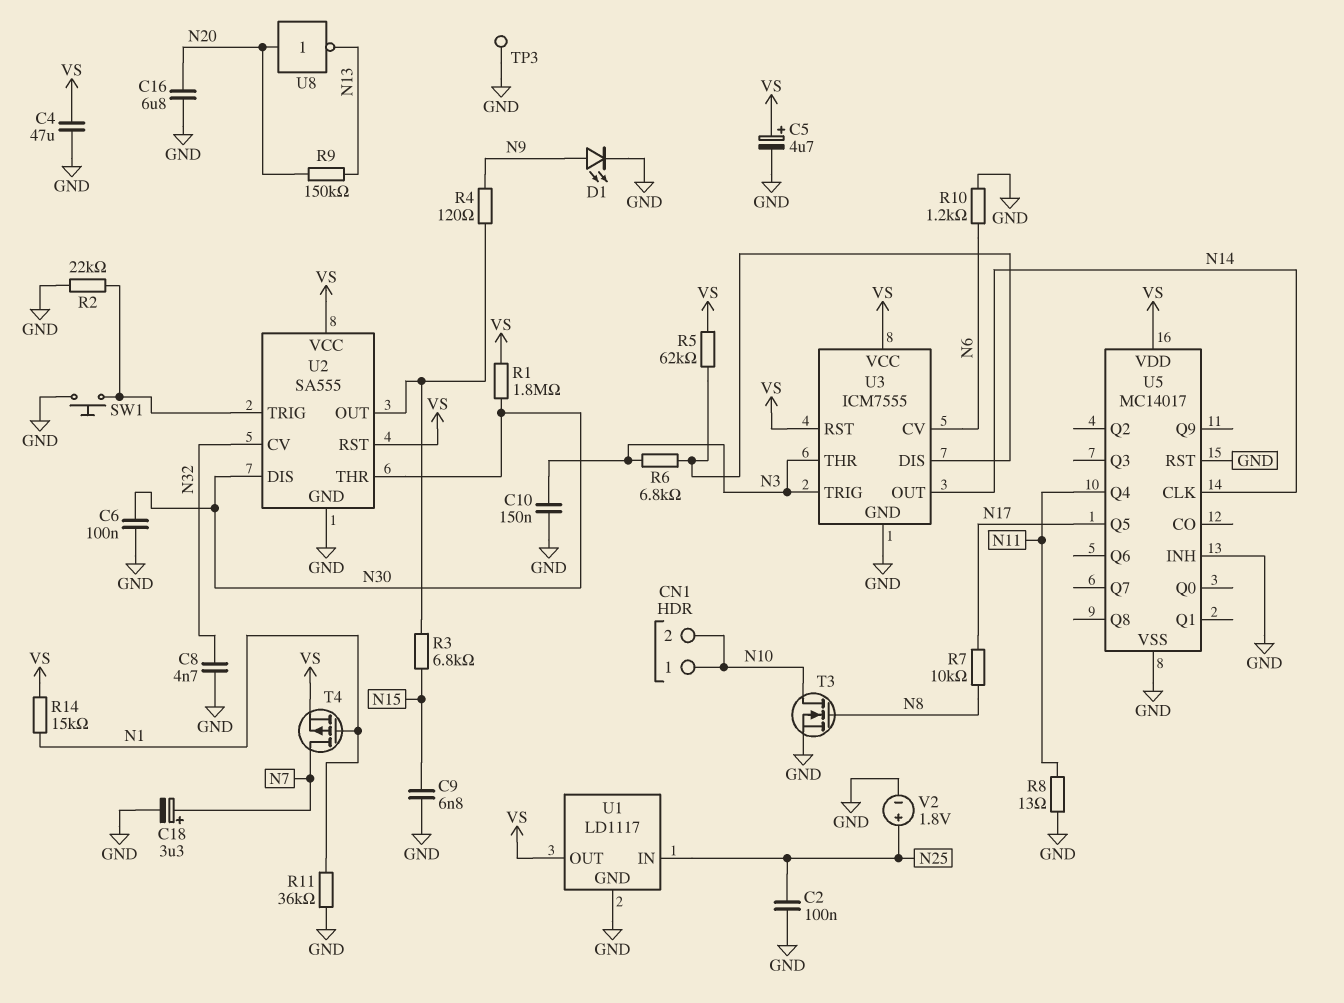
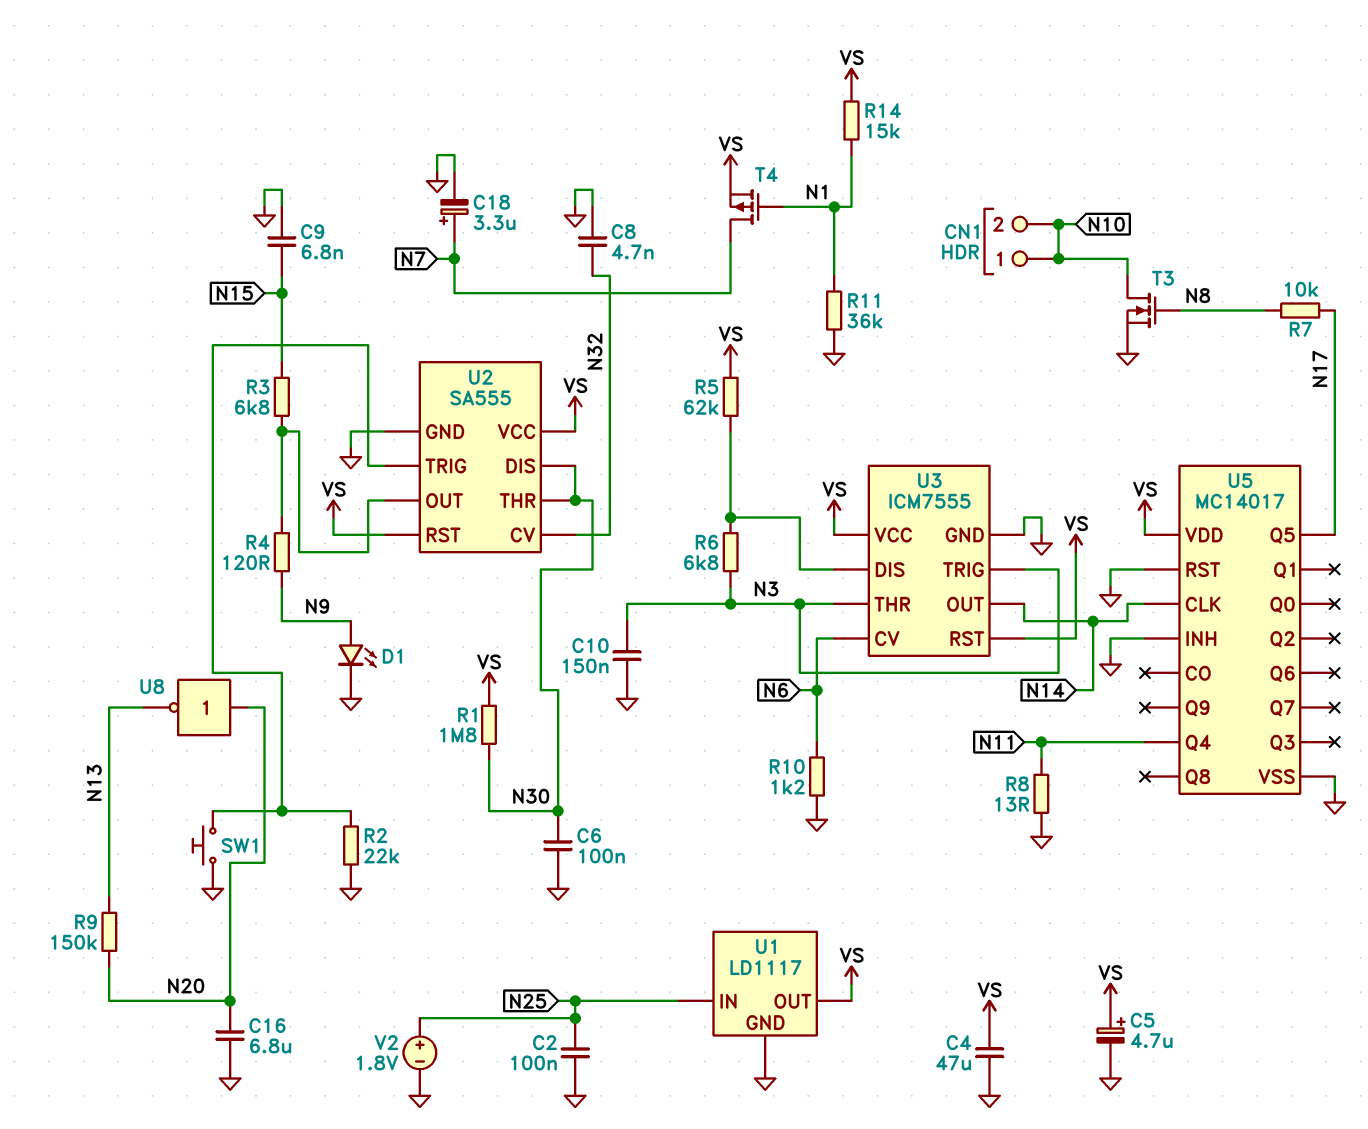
TP3: test point (GND) -> none

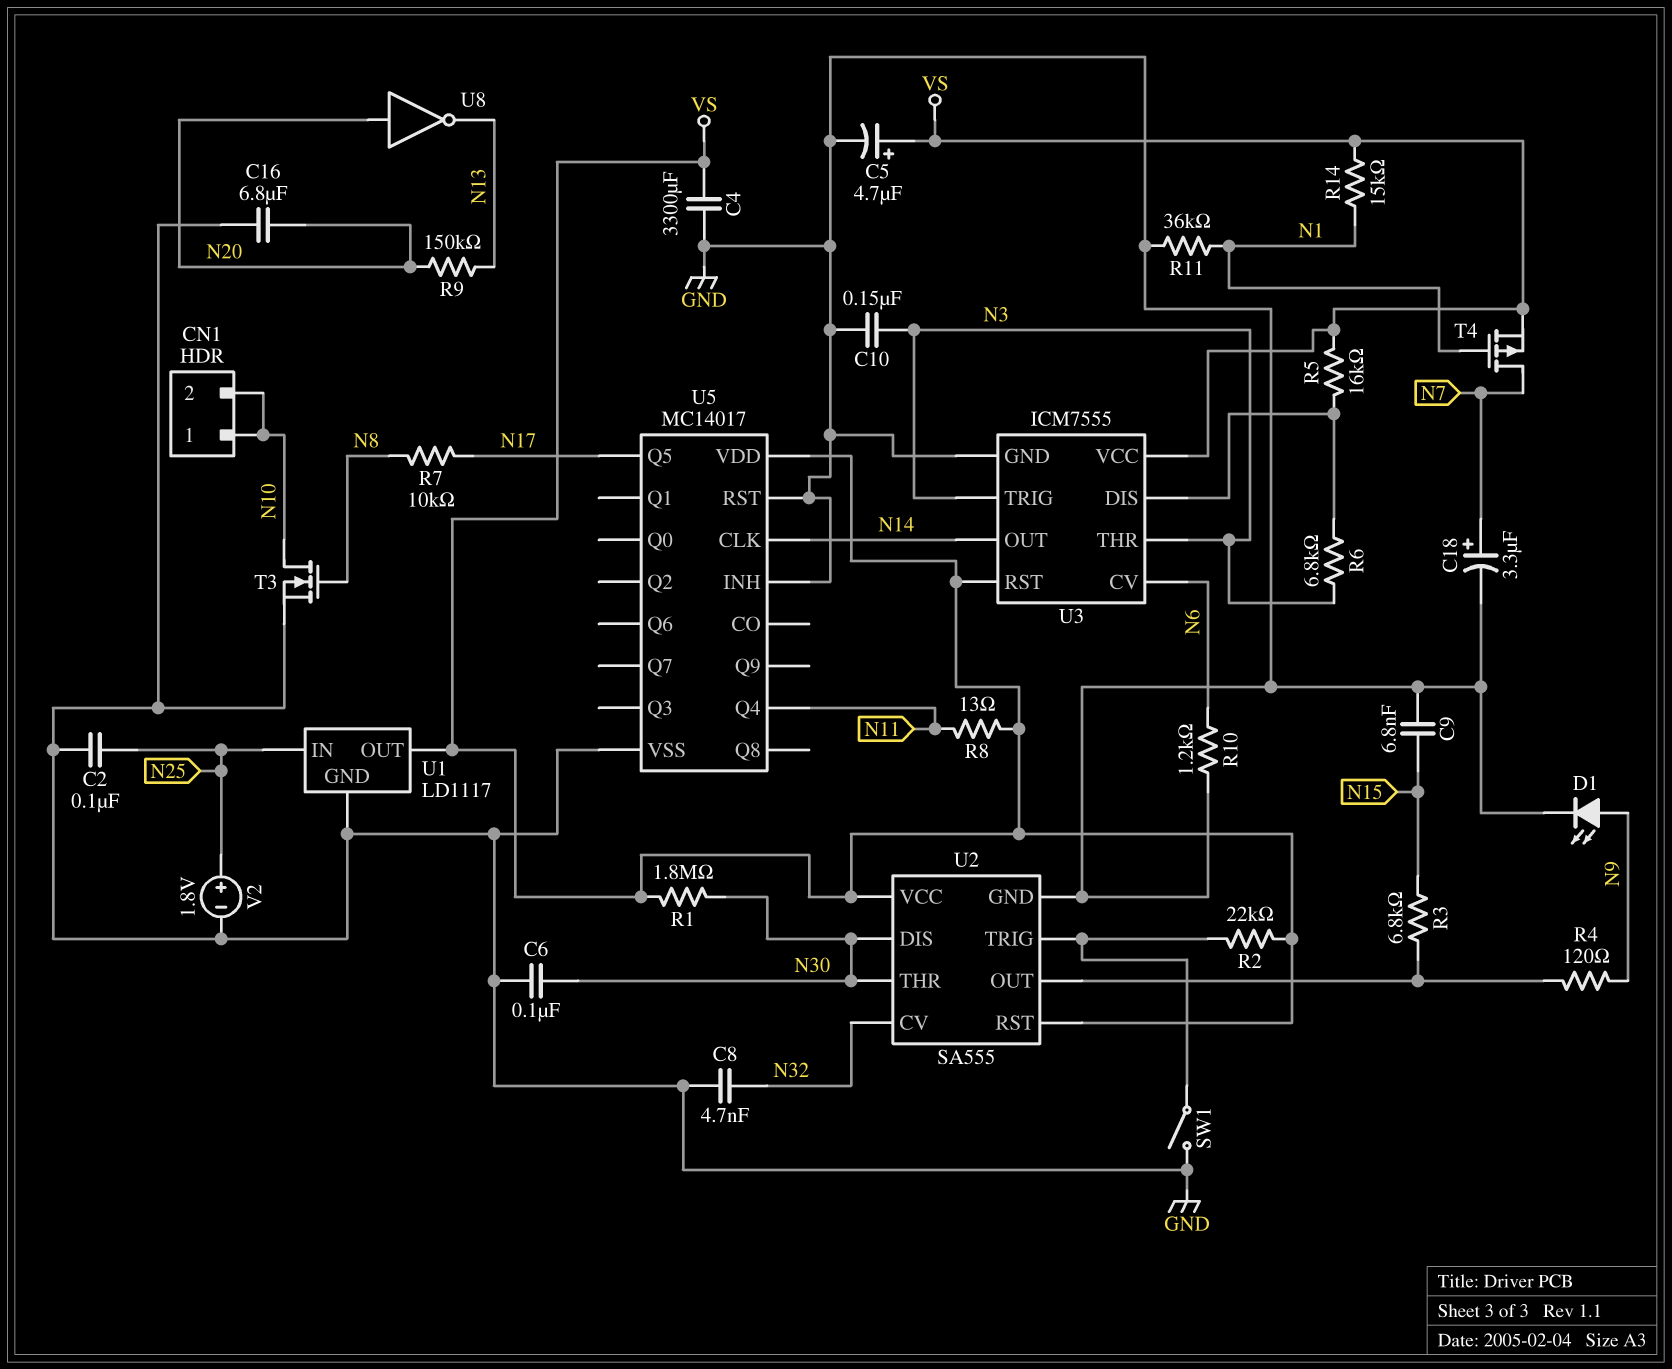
C4: 47uF (GND, VS) -> 3300uF (GND, VS)
R2: 22k (GND, U2/TRIG) -> 22k (U2/TRIG, VS)
R5: 62k (U3/DIS, VS) -> 16k (U3/DIS, VS)
R8: 13 (GND, N11) -> 13 (N11, VS)
SW1: button (GND, U2/TRIG) -> switch (GND, U2/TRIG)

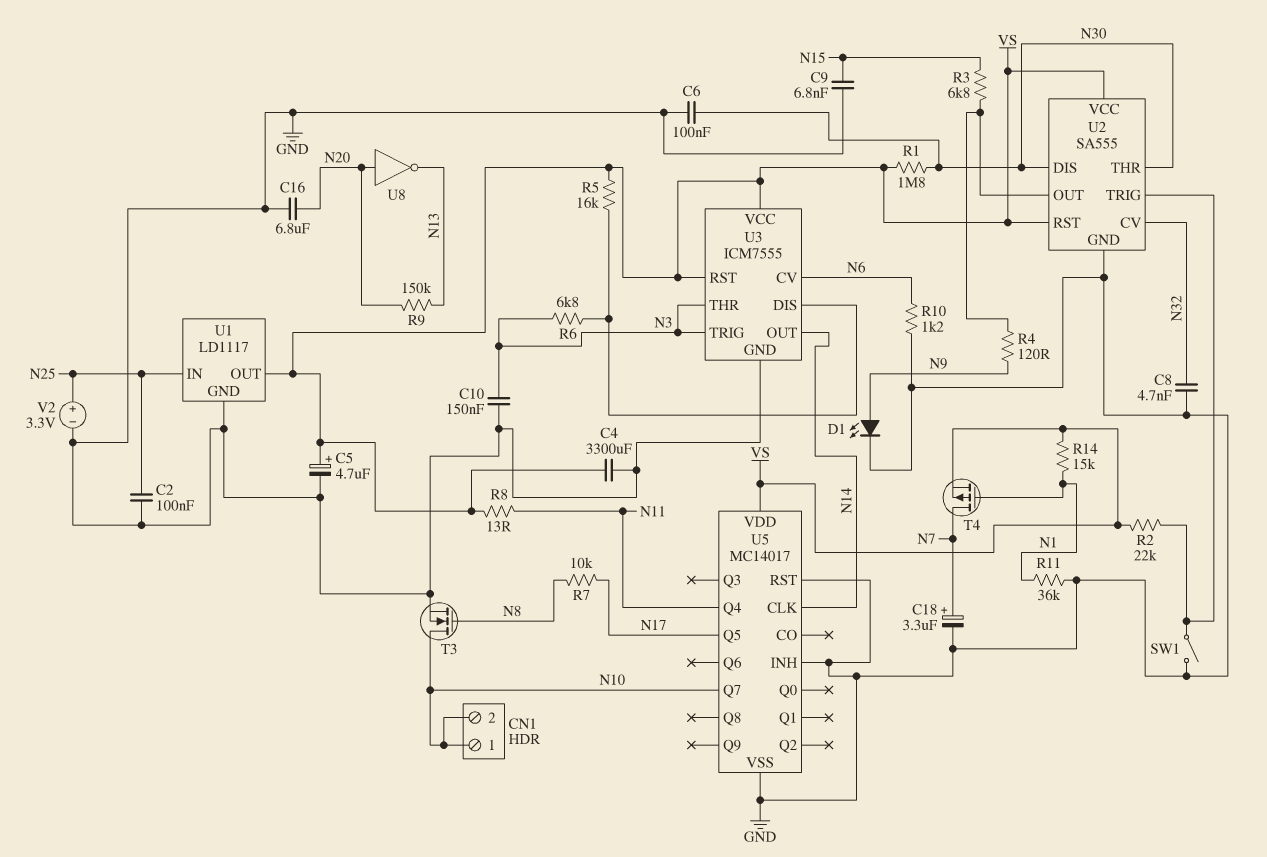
U5 pin Q7: none -> N10
V2: 1.8V (plus N25, minus GND) -> 3.3V (plus N25, minus GND)

